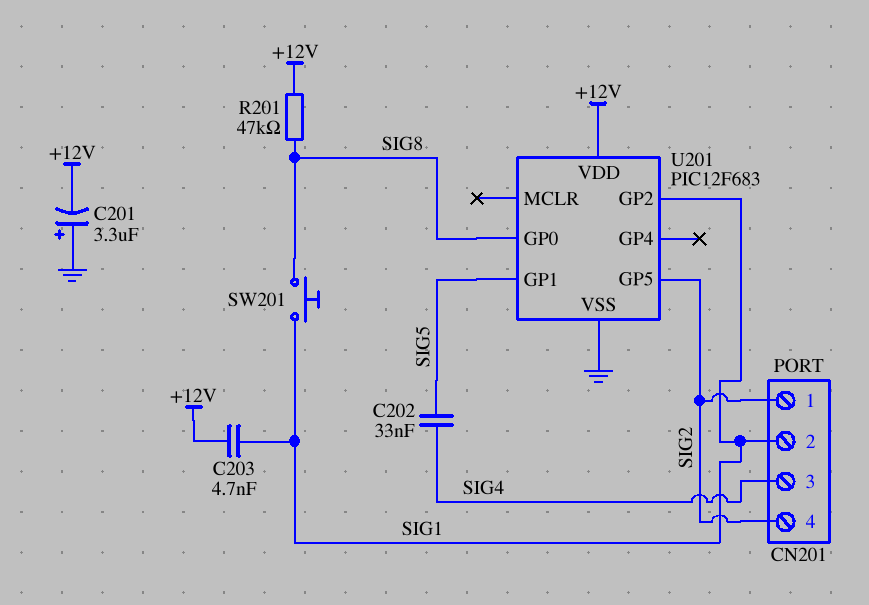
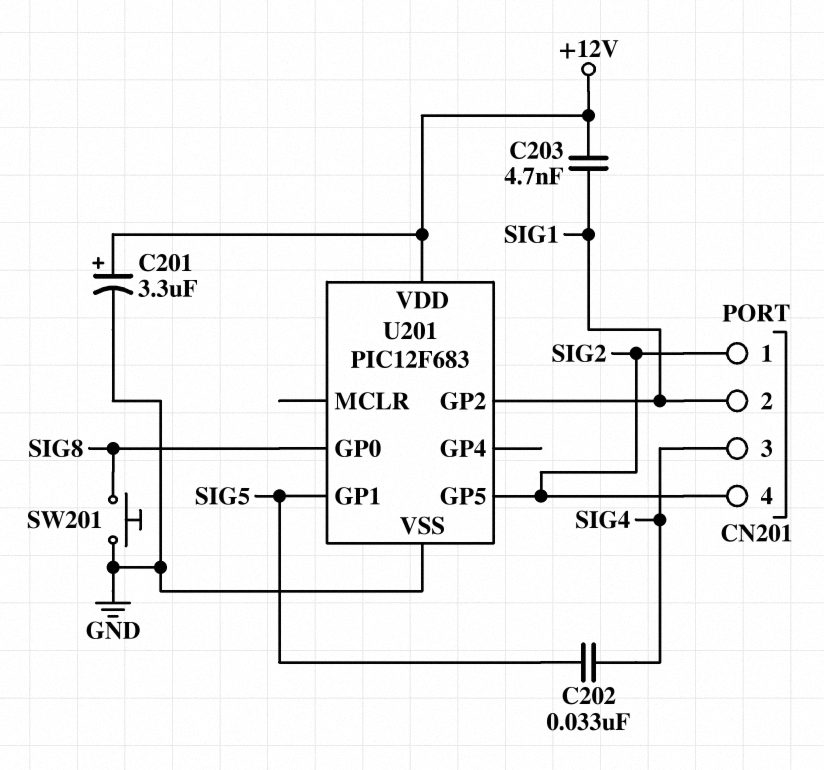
C201: 3.3uF (plus GND, minus +12V) -> 3.3uF (plus +12V, minus GND)
R201: 47k (+12V, SIG8) -> none
SW201: button (SIG1, SIG8) -> button (GND, SIG8)

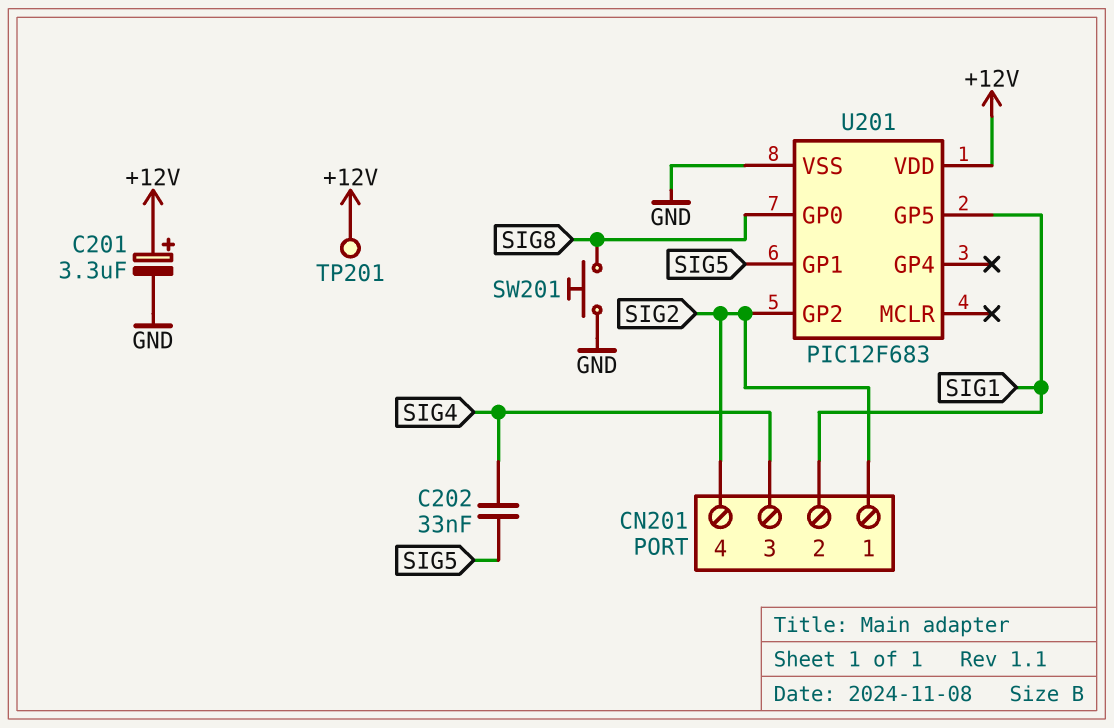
C203: 4.7nF (+12V, SIG1) -> none
TP201: none -> test point (+12V)
U201 pin GP2: SIG1 -> SIG2
U201 pin GP5: SIG2 -> SIG1

